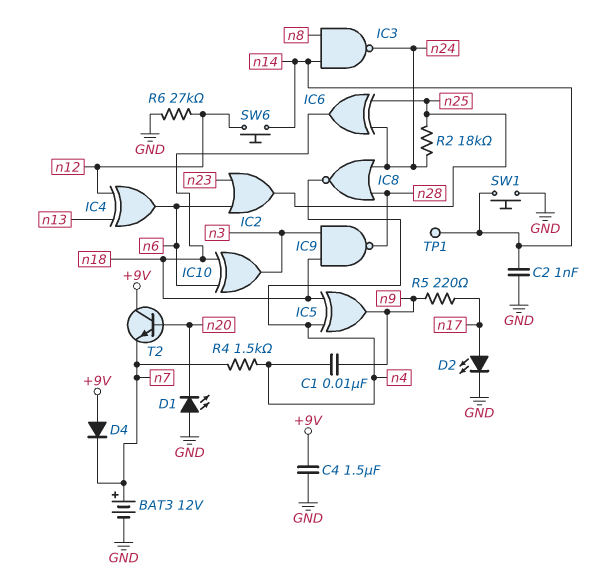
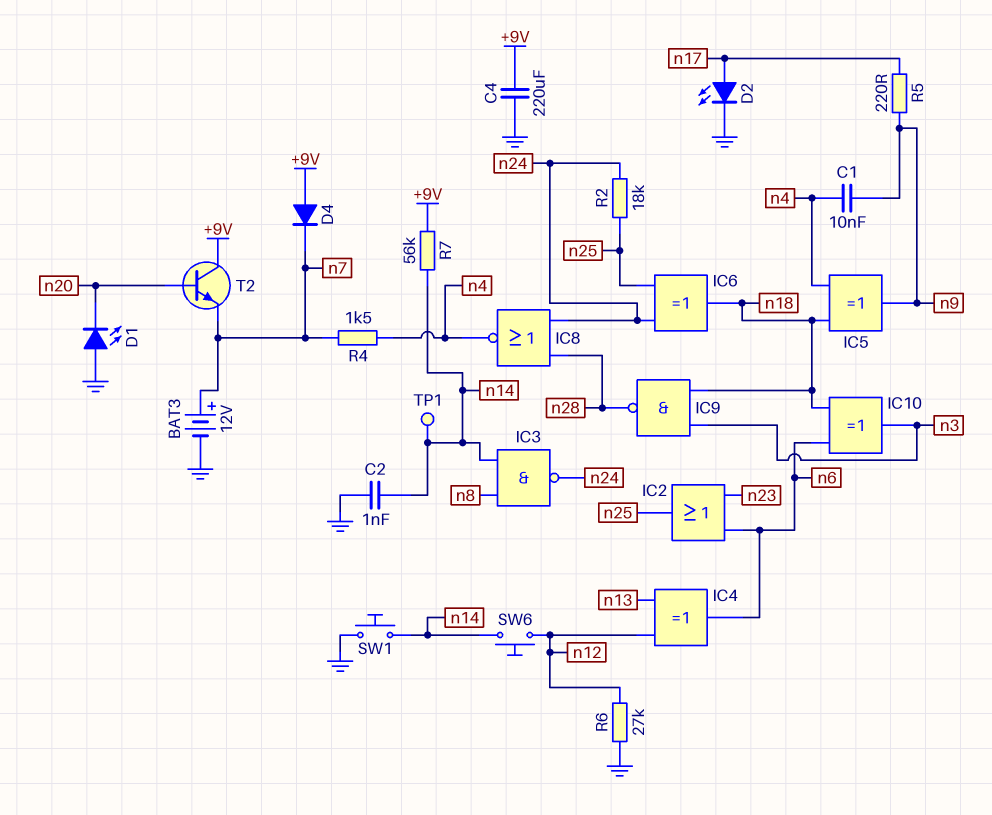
C4: 1.5uF (+9V, GND) -> 220uF (+9V, GND)
R7: none -> 56k (+9V, n14)

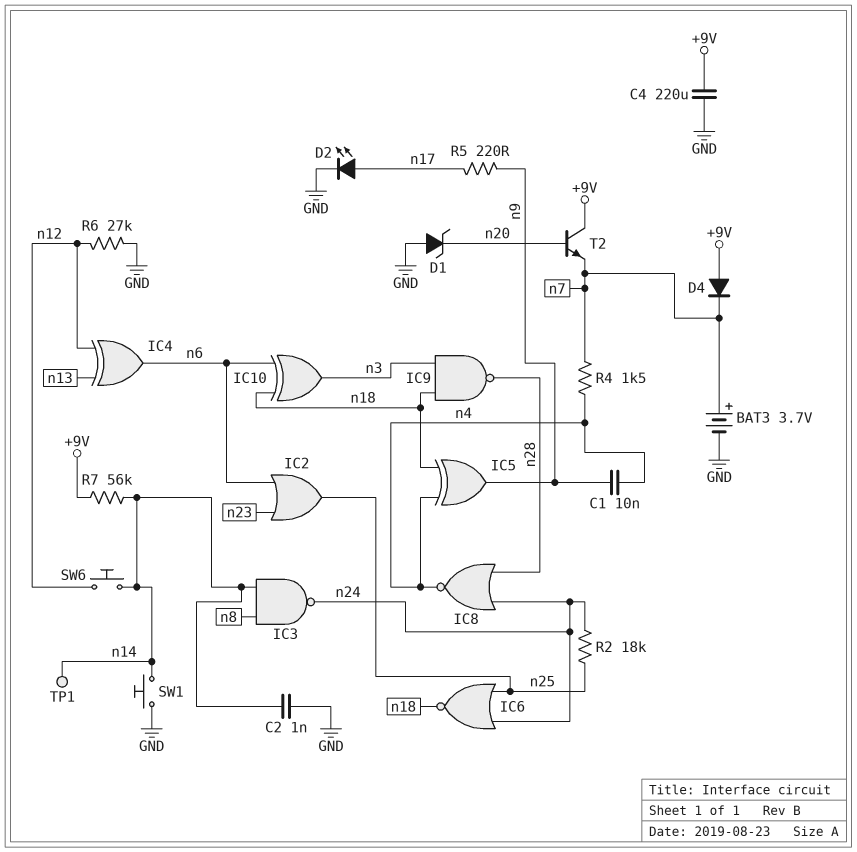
BAT3: 12V (plus n7, minus GND) -> 3.7V (plus n7, minus GND)
D1: LED (A GND, K n20) -> zener (A GND, K n20)
IC6: XOR (in n24, in n25, out n18) -> NOR (in n24, in n25, out n18)

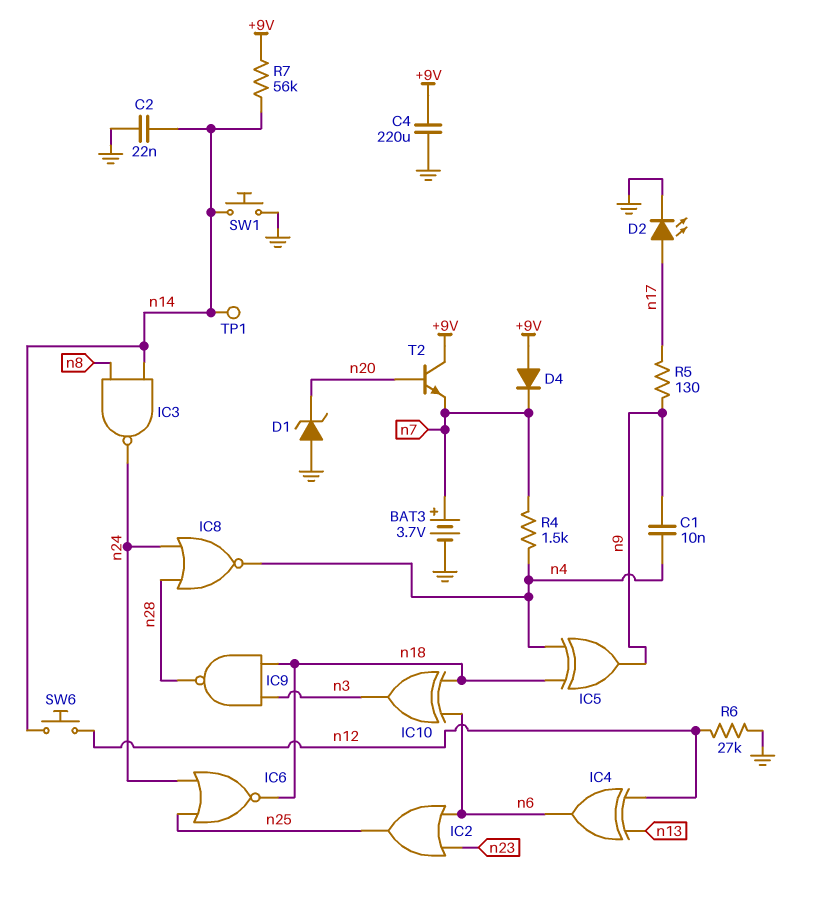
C2: 1nF (GND, n14) -> 22nF (GND, n14)
R2: 18k (n24, n25) -> none
R5: 220 (n9, n17) -> 130 (n9, n17)

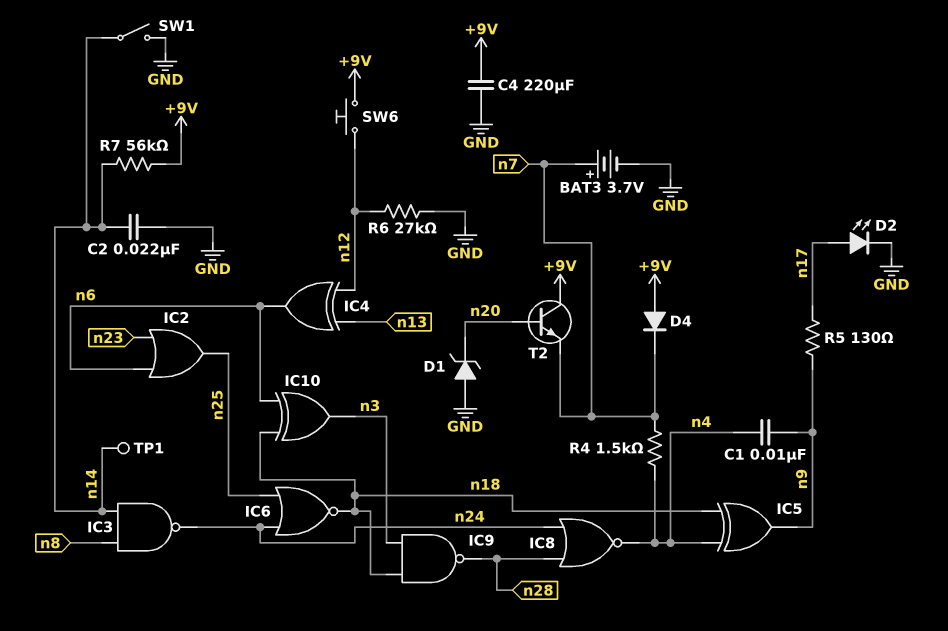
SW1: button (GND, n14) -> switch (GND, n14)
SW6: button (n12, n14) -> button (+9V, n12)

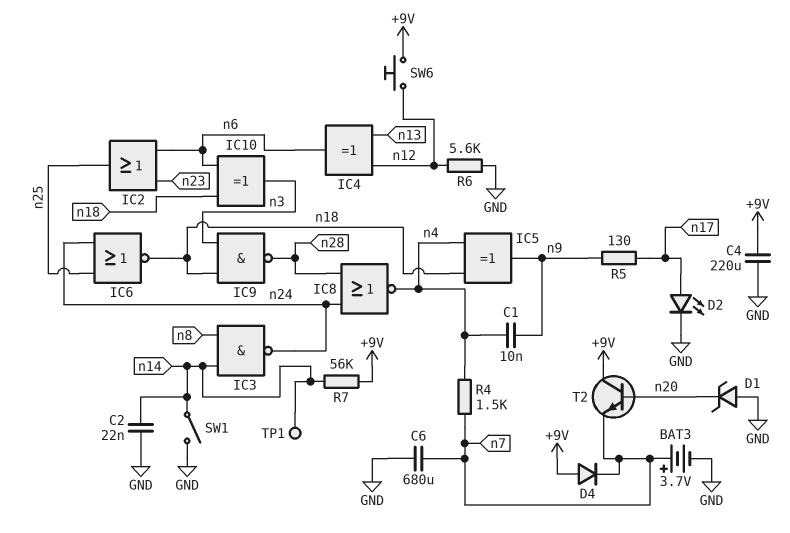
C6: none -> 680uF (GND, n7)
R6: 27k (GND, n12) -> 5.6k (GND, n12)

